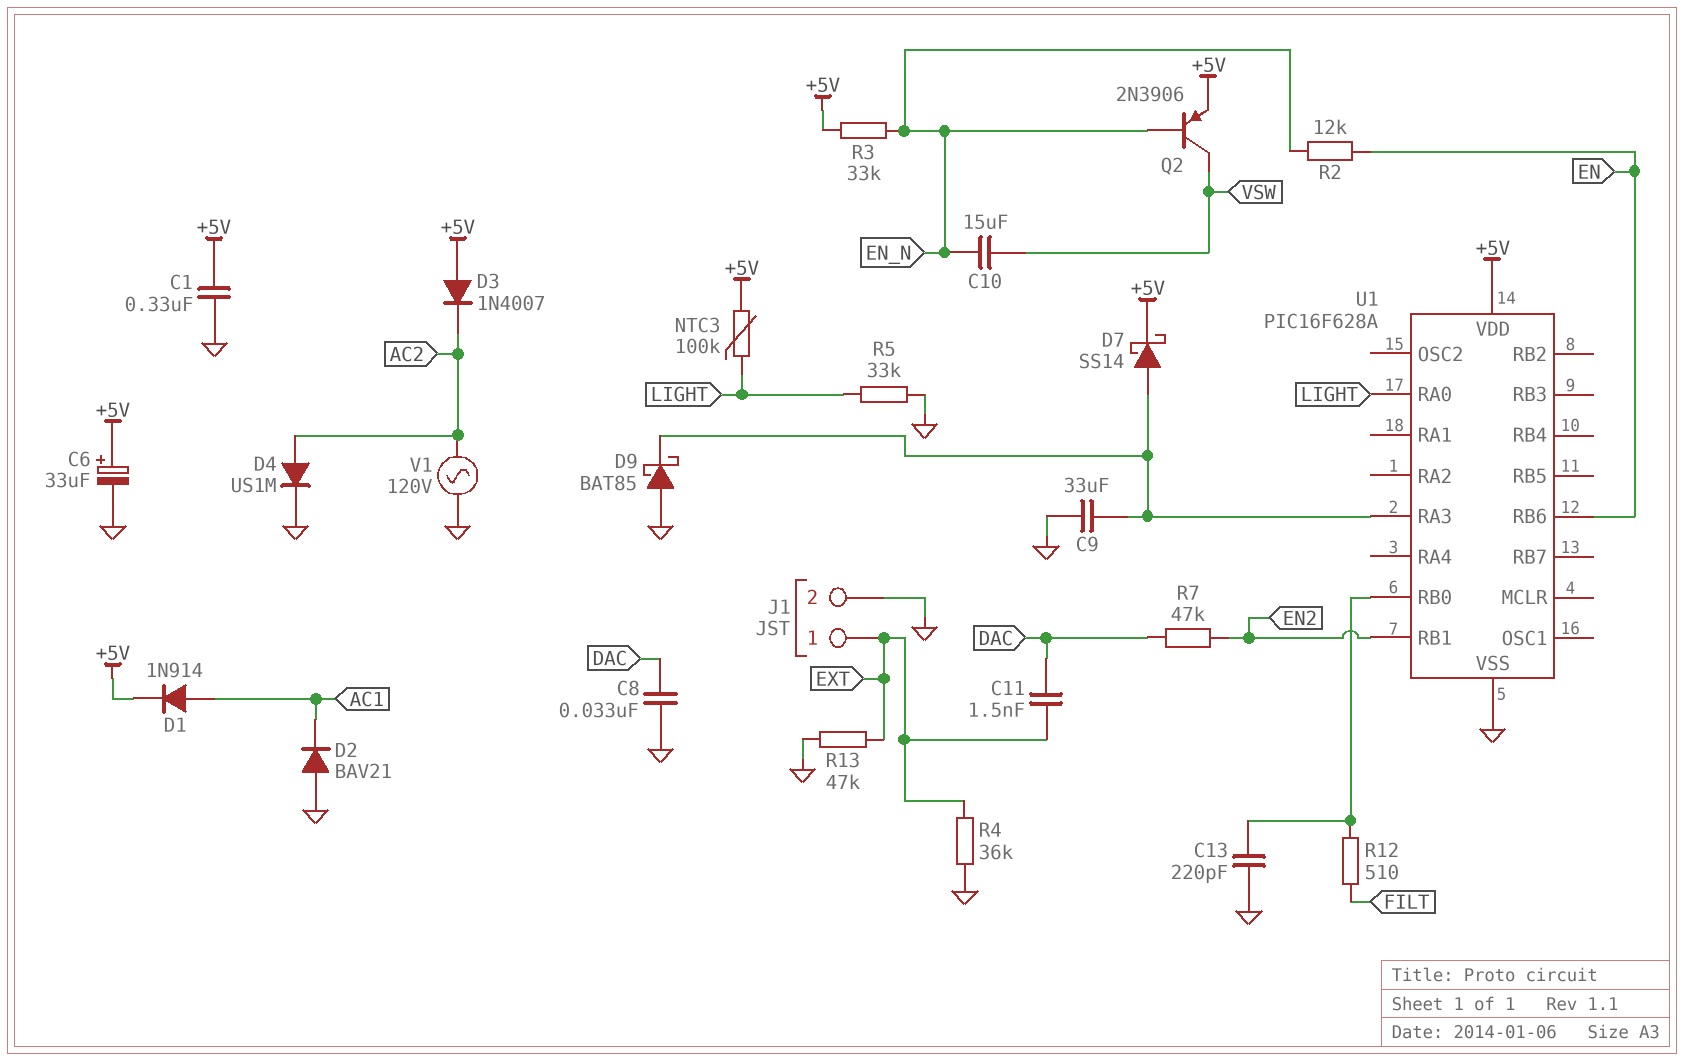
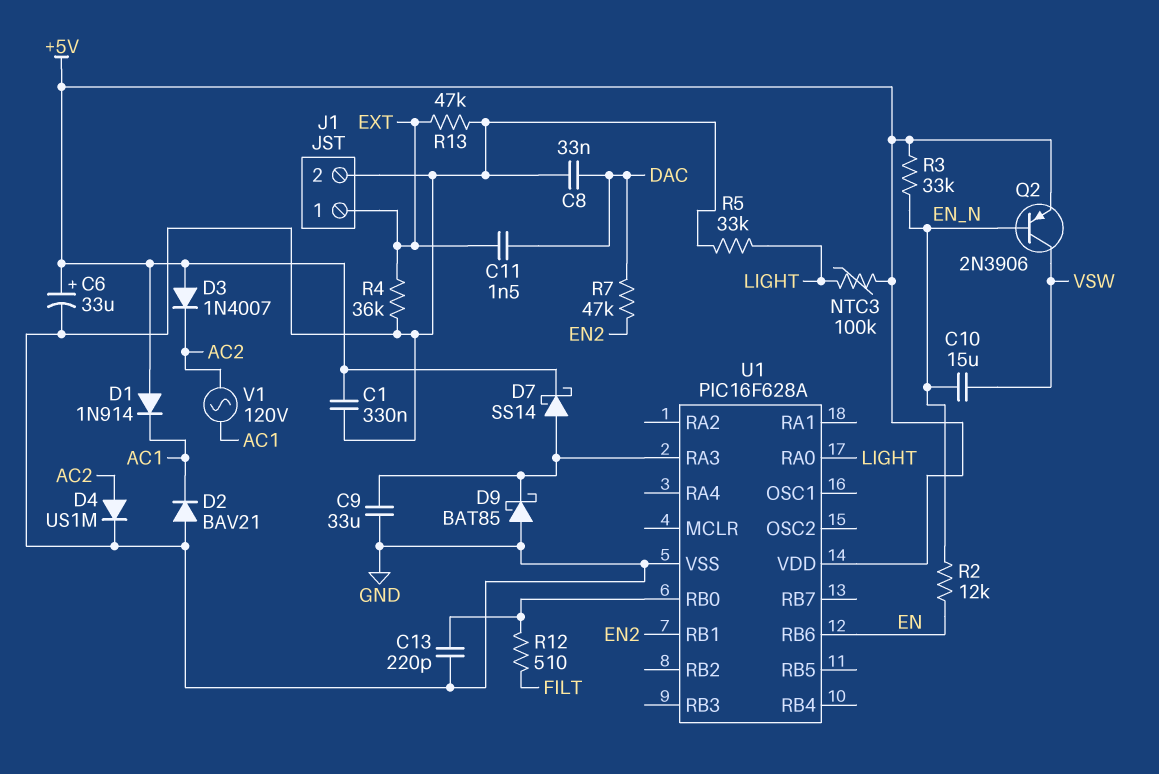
D1: diode 1N914 (A AC1, K +5V) -> diode 1N914 (A +5V, K AC1)
V1: AC 120V (AC2, GND) -> AC 120V (AC1, AC2)

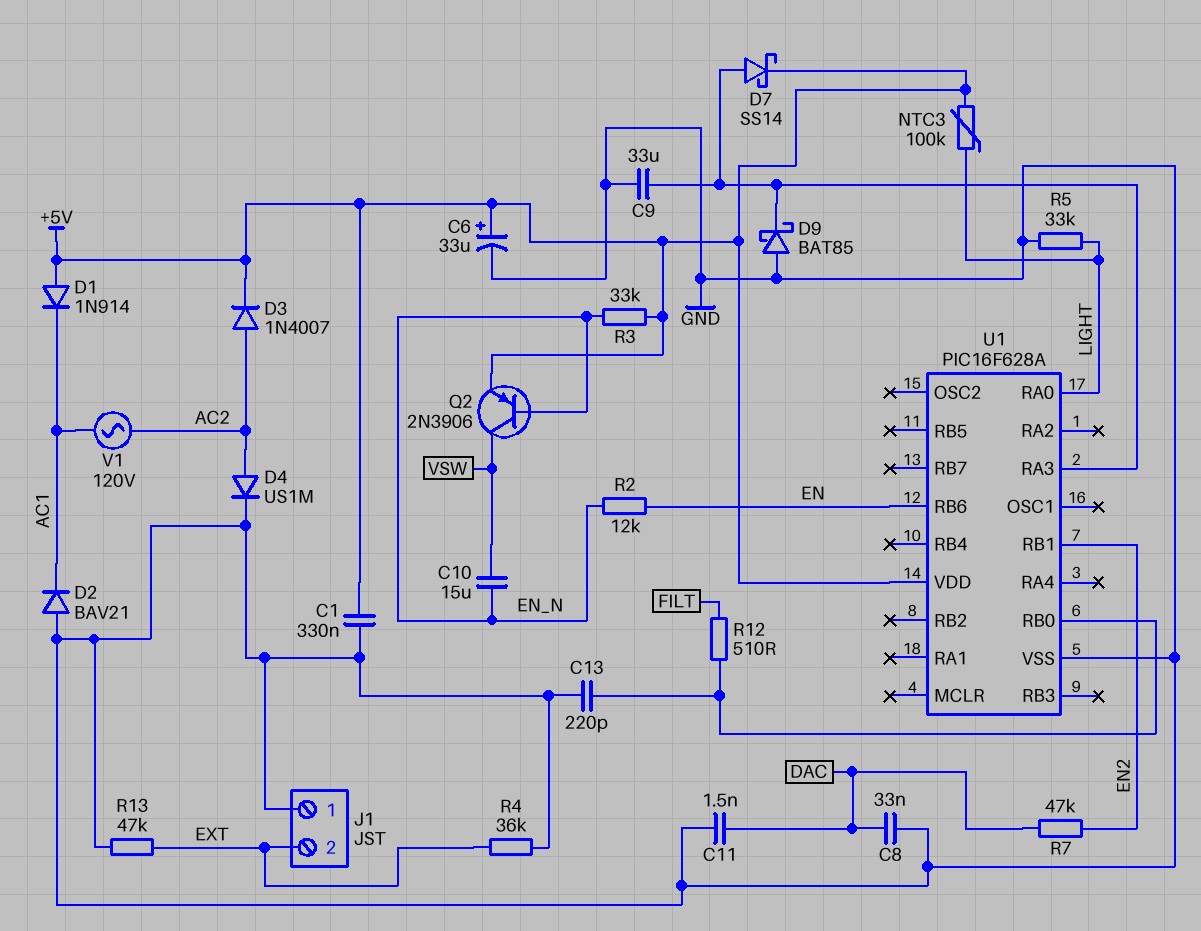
C11: 1.5nF (DAC, EXT) -> 1.5nF (DAC, GND)
D3: diode 1N4007 (A +5V, K AC2) -> diode 1N4007 (A AC2, K +5V)
J1 pin 1: EXT -> GND
J1 pin 2: GND -> EXT

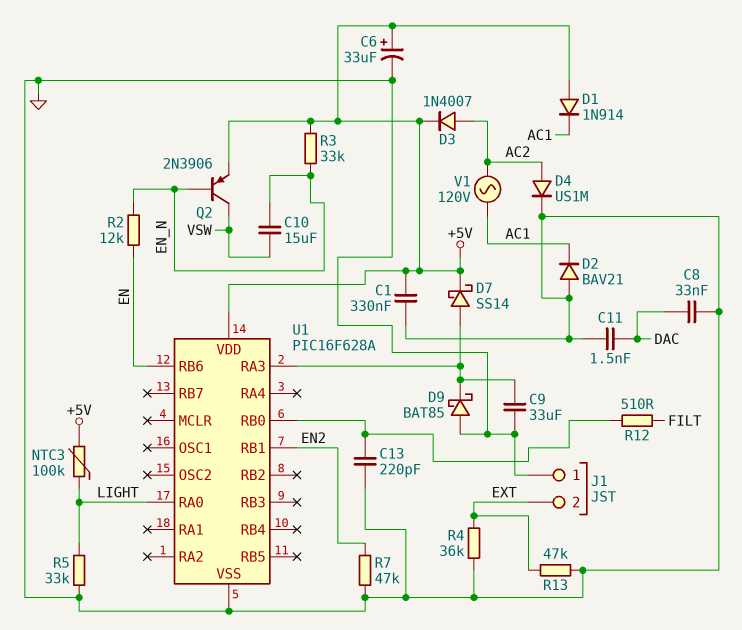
R7: 47k (DAC, EN2) -> 47k (EN2, GND)

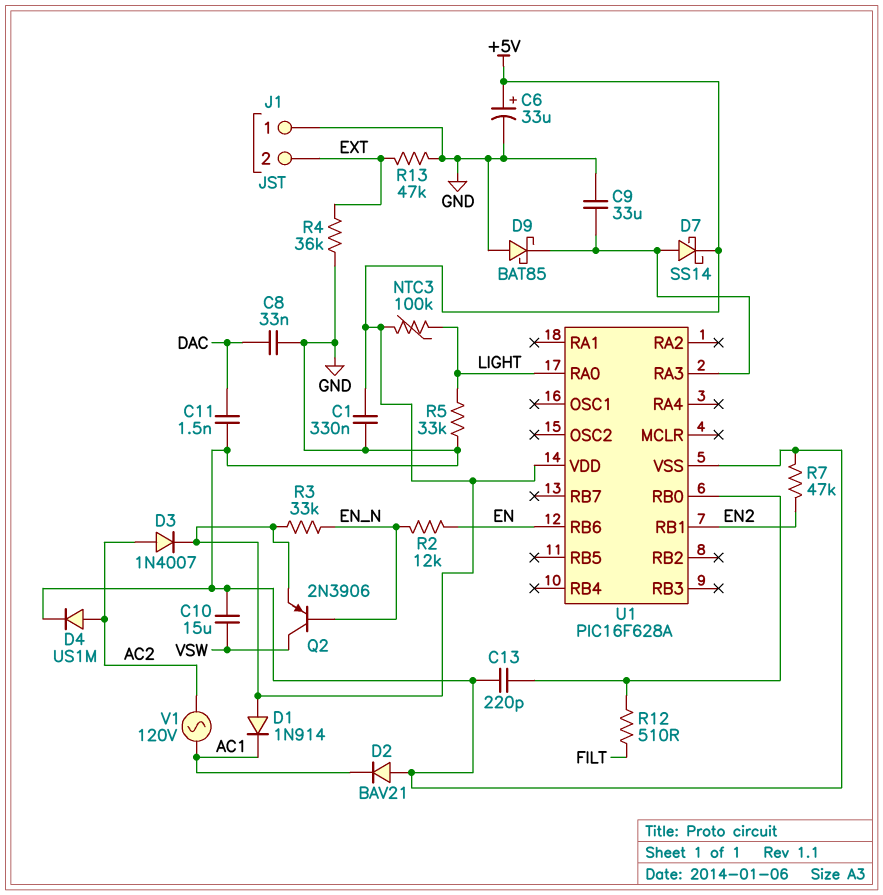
C10: 15uF (EN_N, VSW) -> 15uF (GND, VSW)

